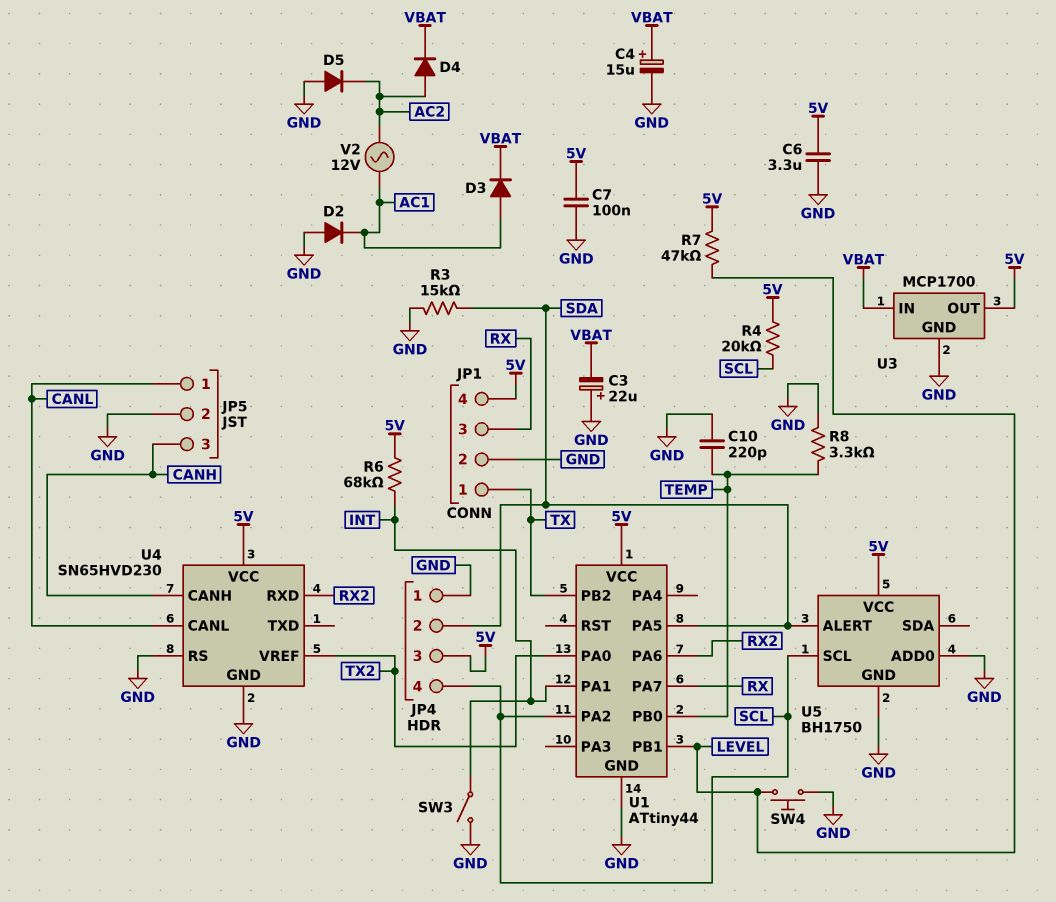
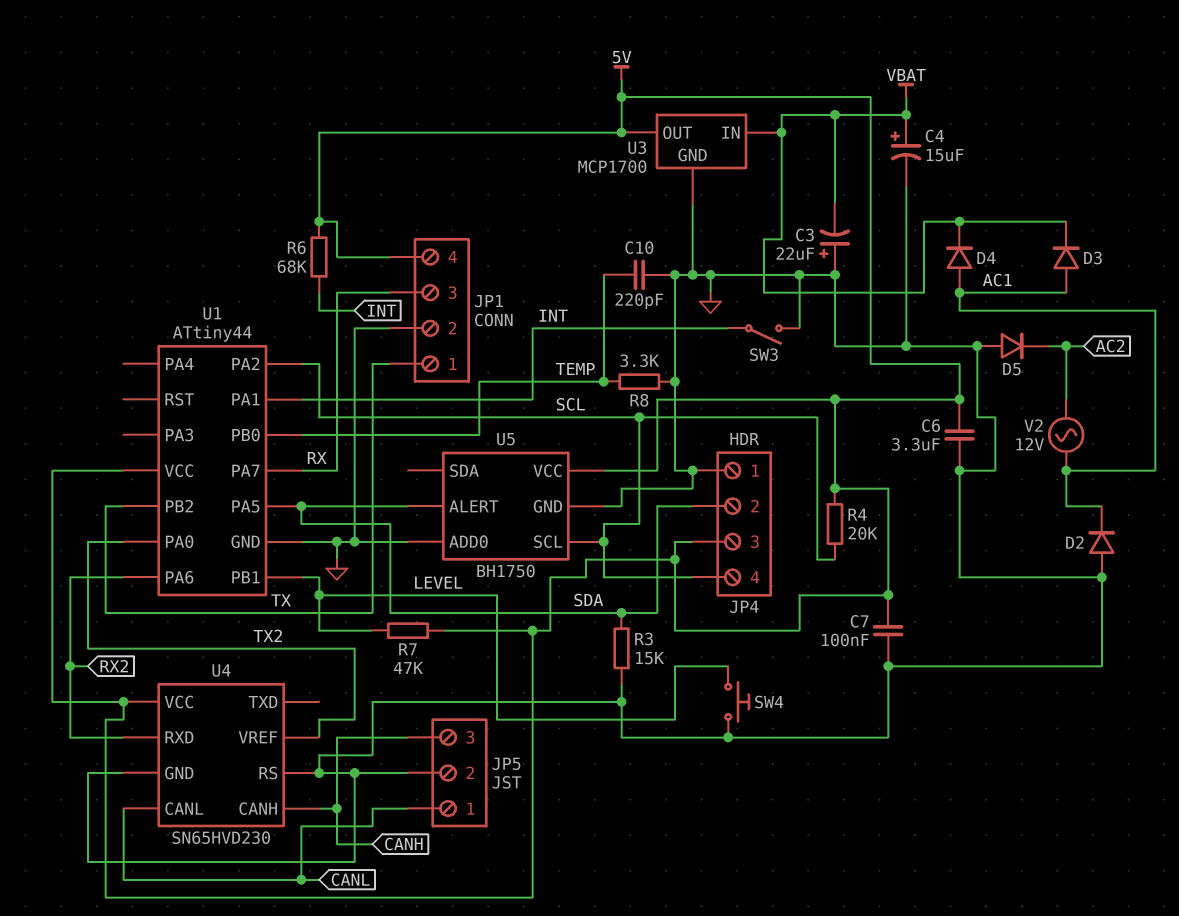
D4: diode (A AC2, K VBAT) -> diode (A AC1, K VBAT)

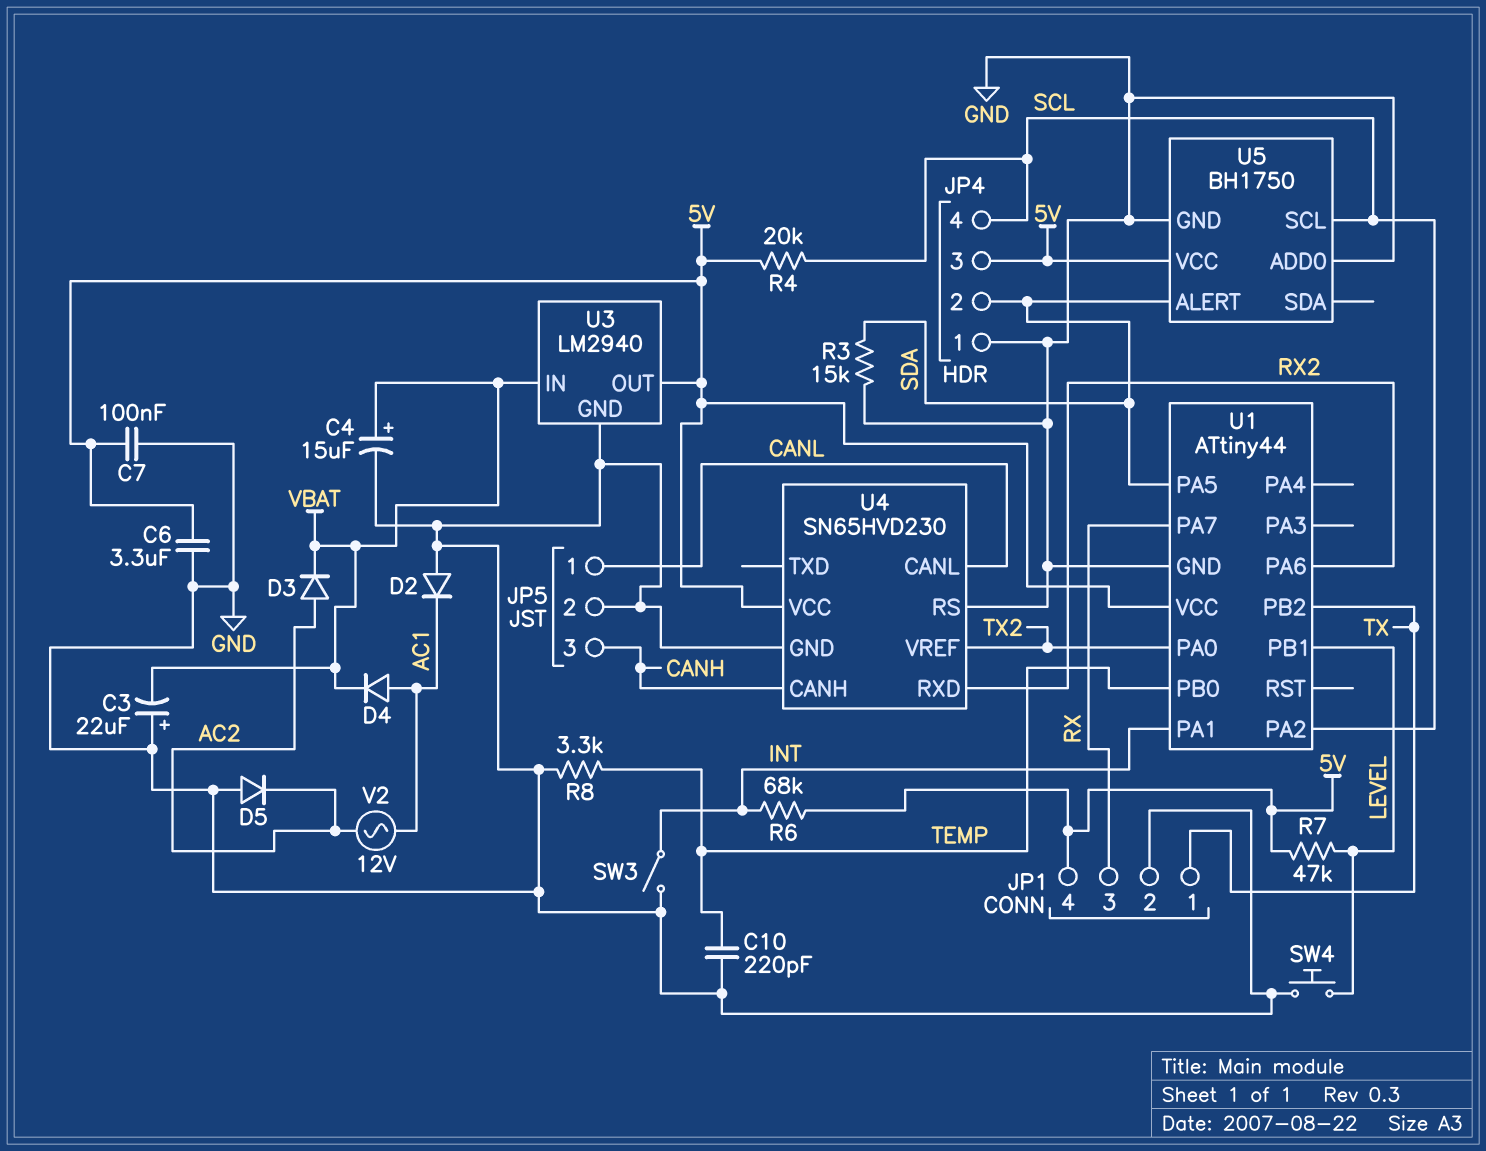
D3: diode (A AC1, K VBAT) -> diode (A AC2, K VBAT)
U3: MCP1700 -> LM2940

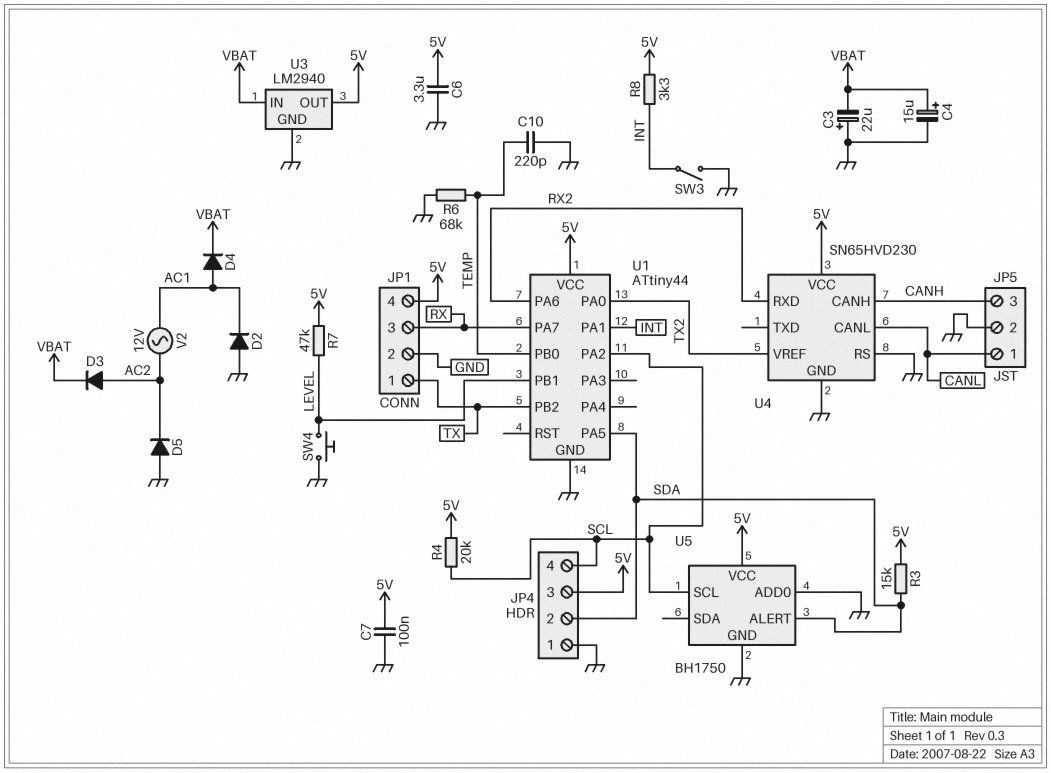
R3: 15k (GND, SDA) -> 15k (5V, SDA)
R6: 68k (5V, INT) -> 68k (GND, TEMP)
R8: 3.3k (GND, TEMP) -> 3.3k (5V, INT)

